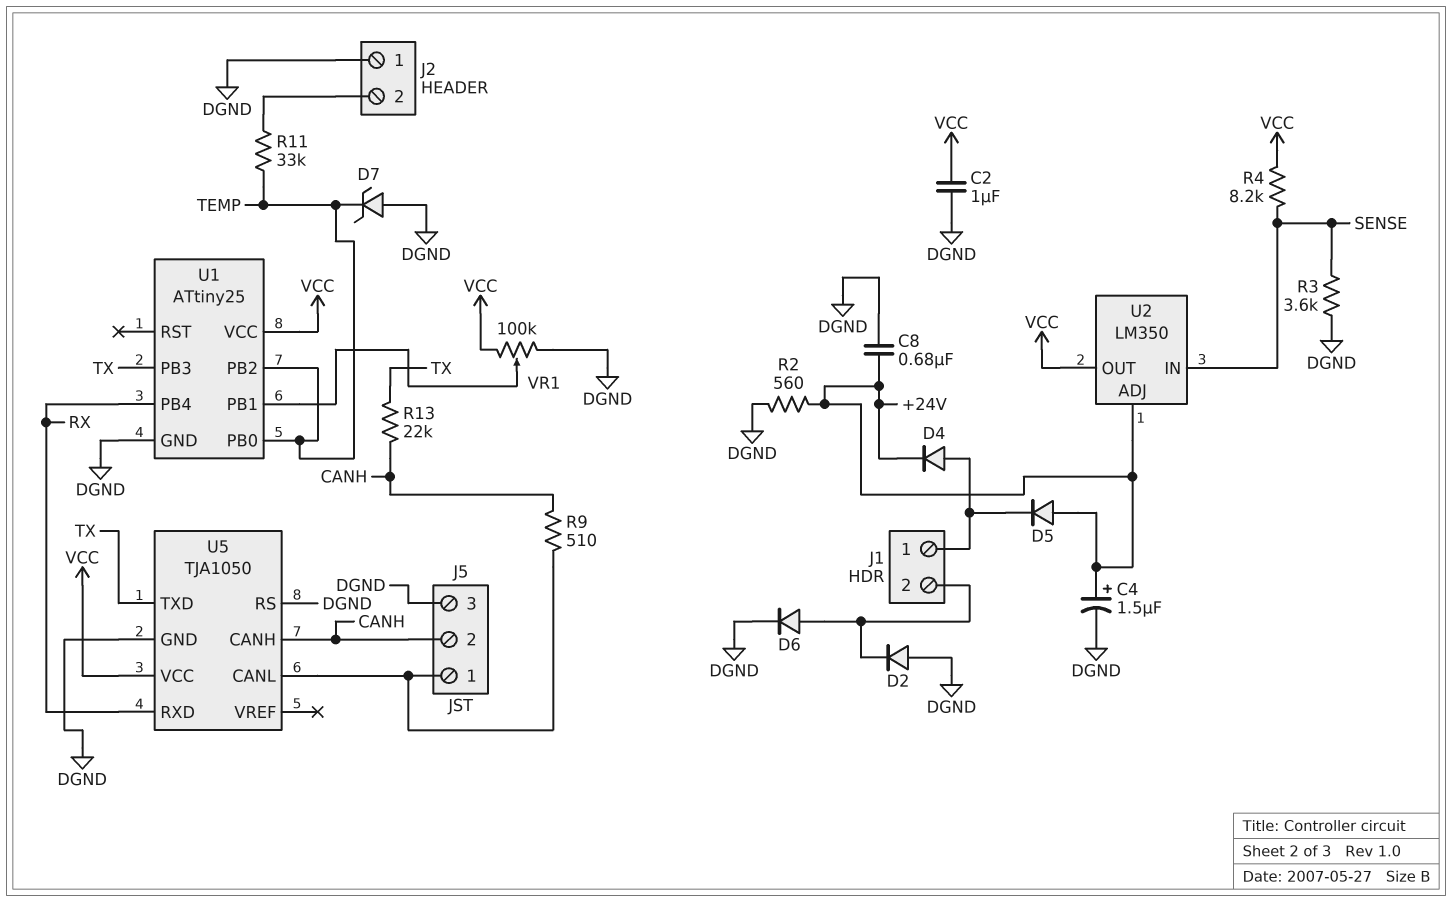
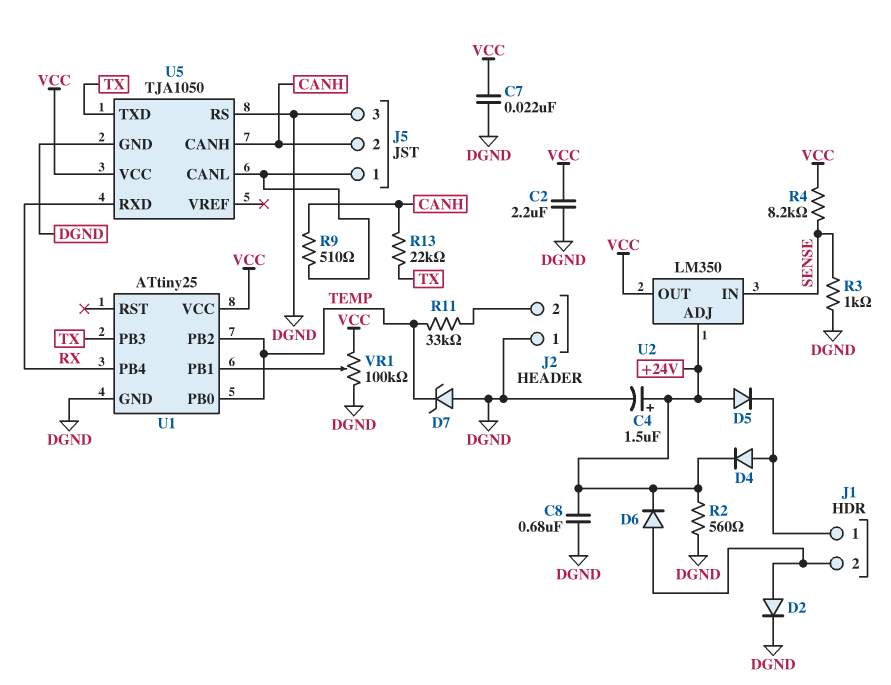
C2: 1uF (DGND, VCC) -> 2.2uF (DGND, VCC)
C7: none -> 22nF (DGND, VCC)
D2: diode (A DGND, K J1/2) -> diode (A J1/2, K DGND)
D6: diode (A J1/2, K DGND) -> diode (A J1/2, K +24V)
R3: 3.6k (DGND, SENSE) -> 1k (DGND, SENSE)

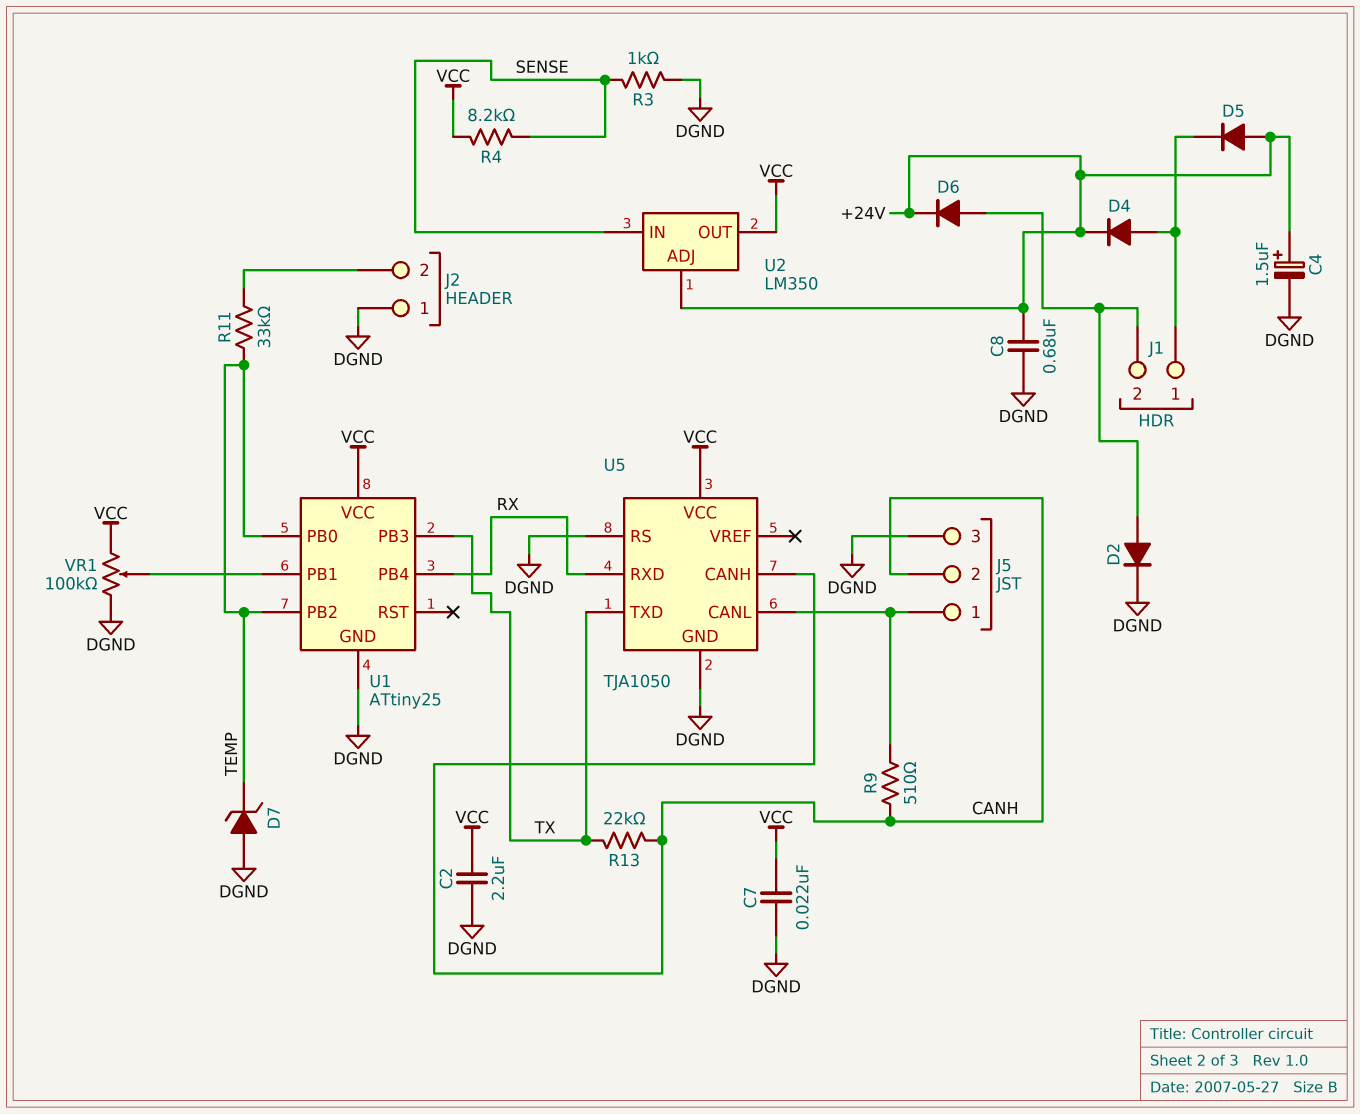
R2: 560 (+24V, DGND) -> none

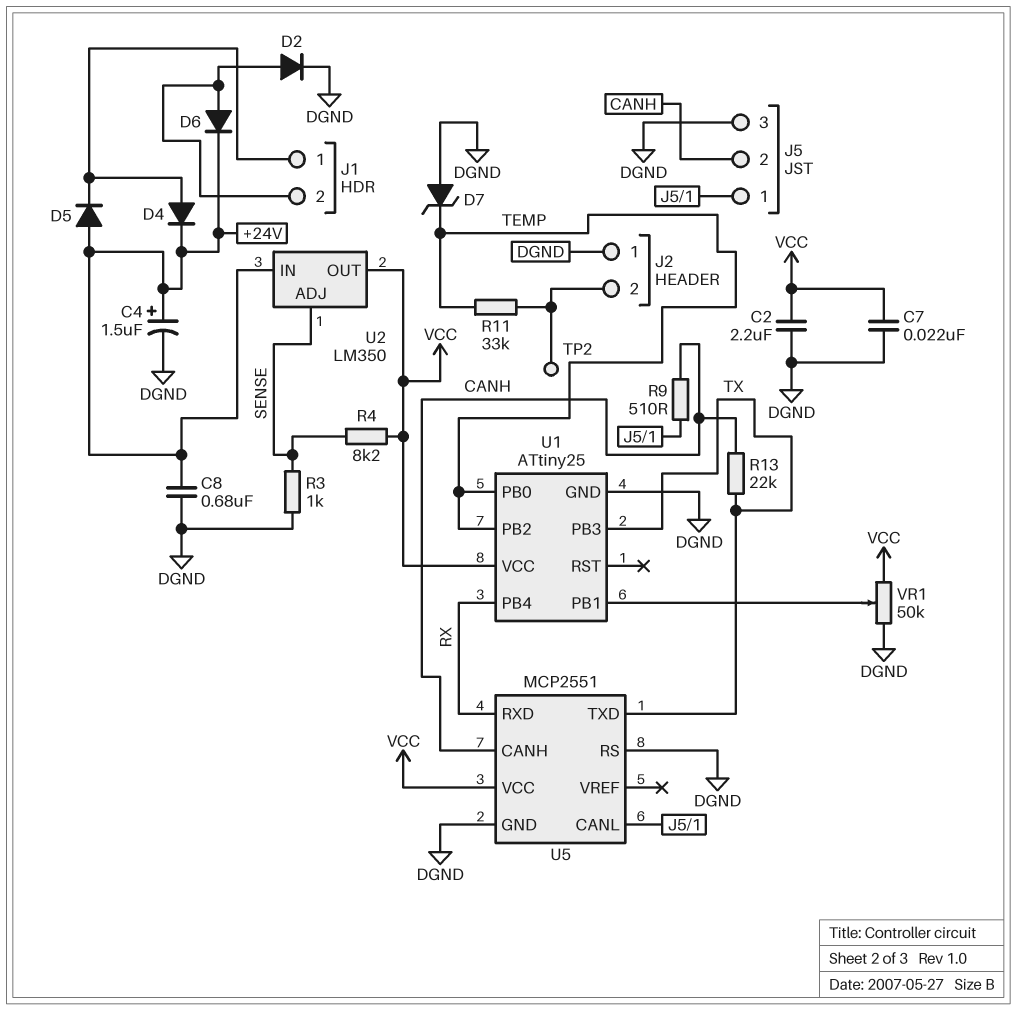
TP2: none -> test point (J2/2)
U2 pin ADJ: +24V -> SENSE
U2 pin IN: SENSE -> +24V
U5: TJA1050 -> MCP2551
VR1: 100k (DGND, VCC, wiper U1/PB1) -> 50k (DGND, VCC, wiper U1/PB1)

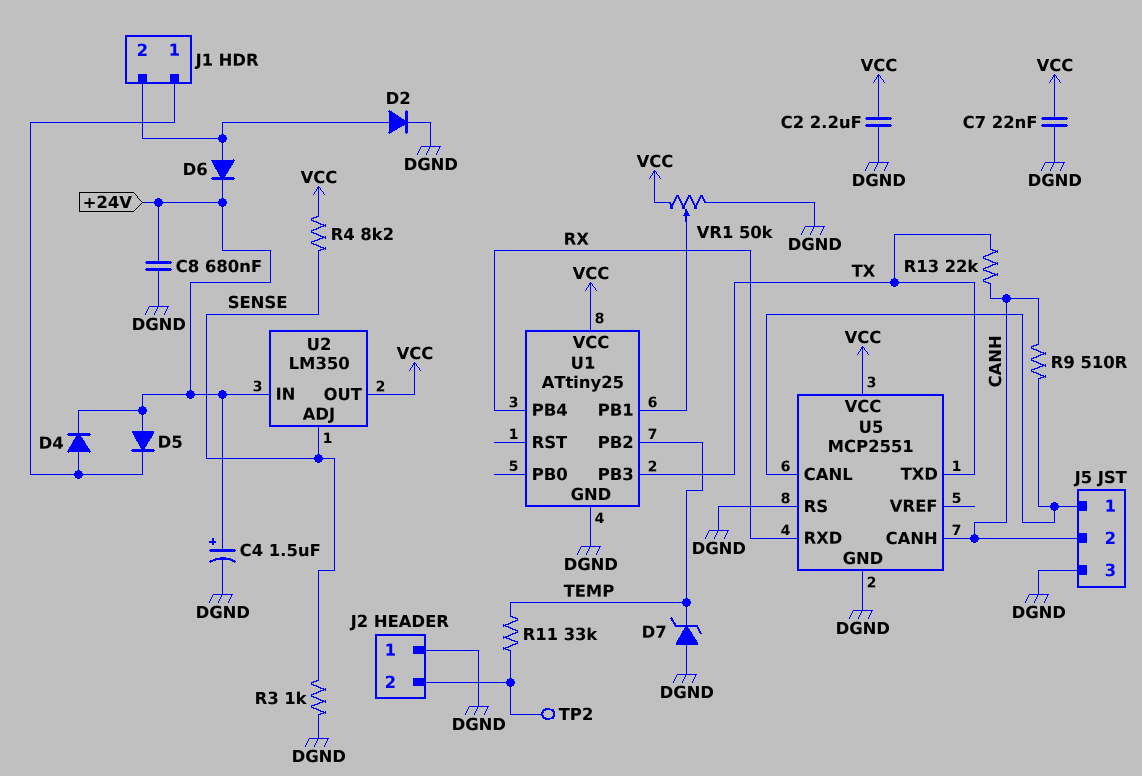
U1 pin PB0: TEMP -> none

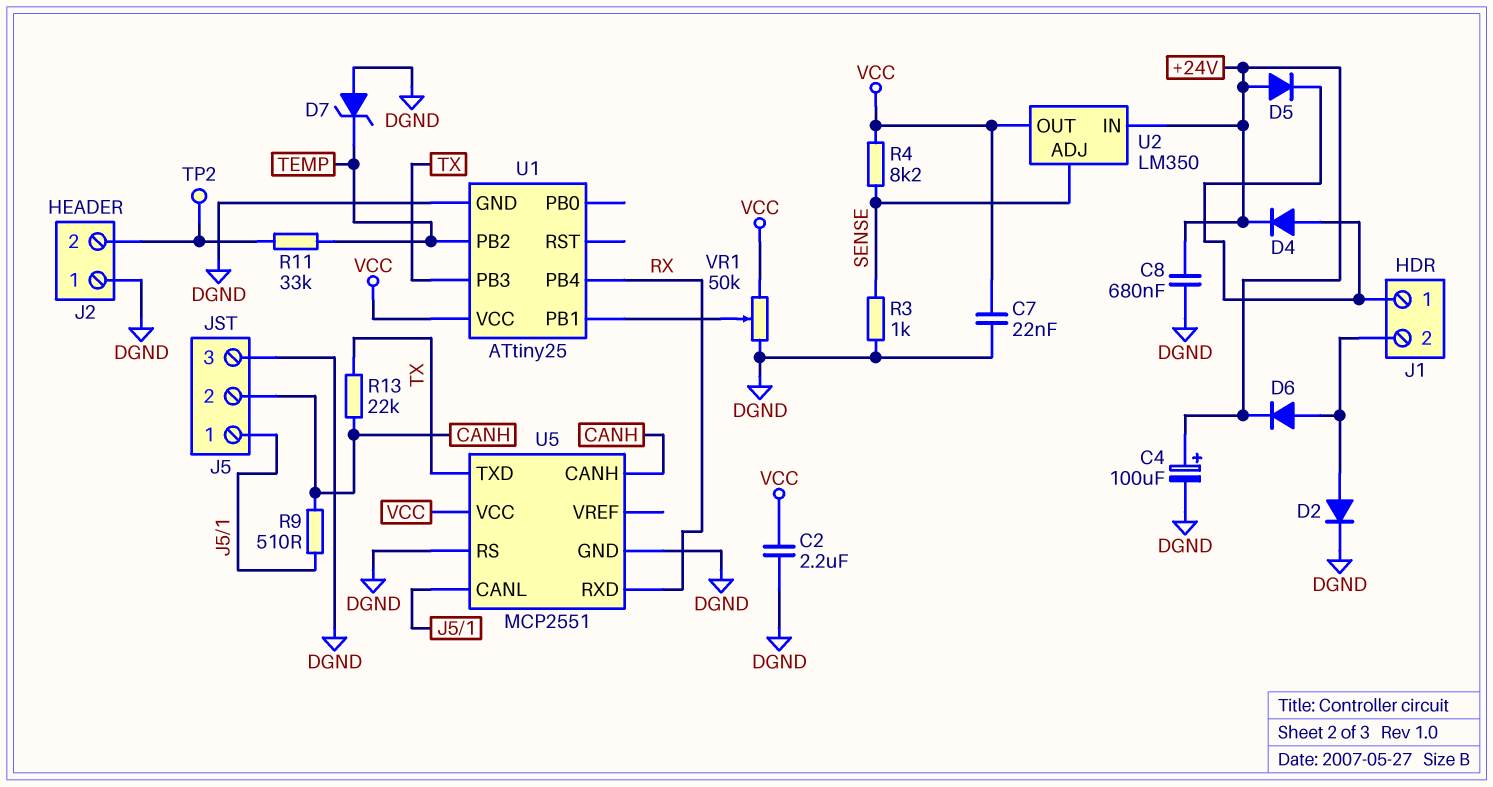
C4: 1.5uF (plus +24V, minus DGND) -> 100uF (plus +24V, minus DGND)

